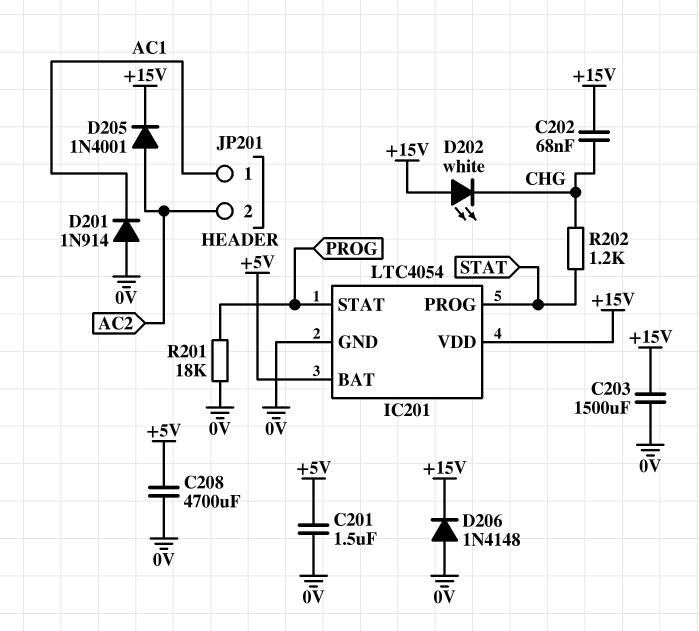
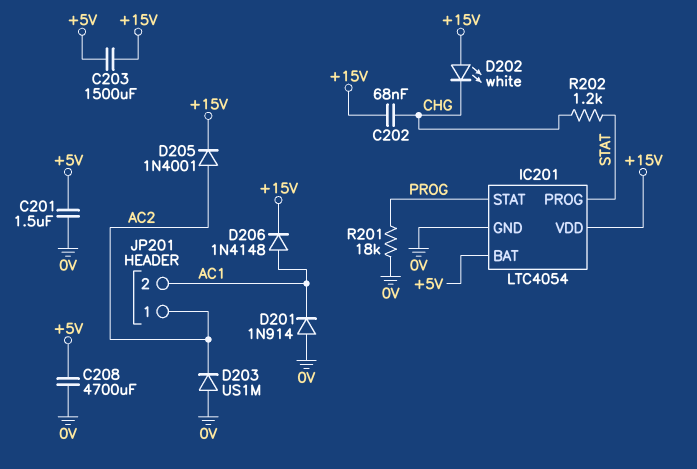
C203: 1500uF (+15V, 0V) -> 1500uF (+5V, +15V)
D203: none -> diode US1M (A 0V, K AC2)
D206: diode 1N4148 (A 0V, K +15V) -> diode 1N4148 (A AC1, K +15V)
JP201 pin 1: AC1 -> AC2
JP201 pin 2: AC2 -> AC1

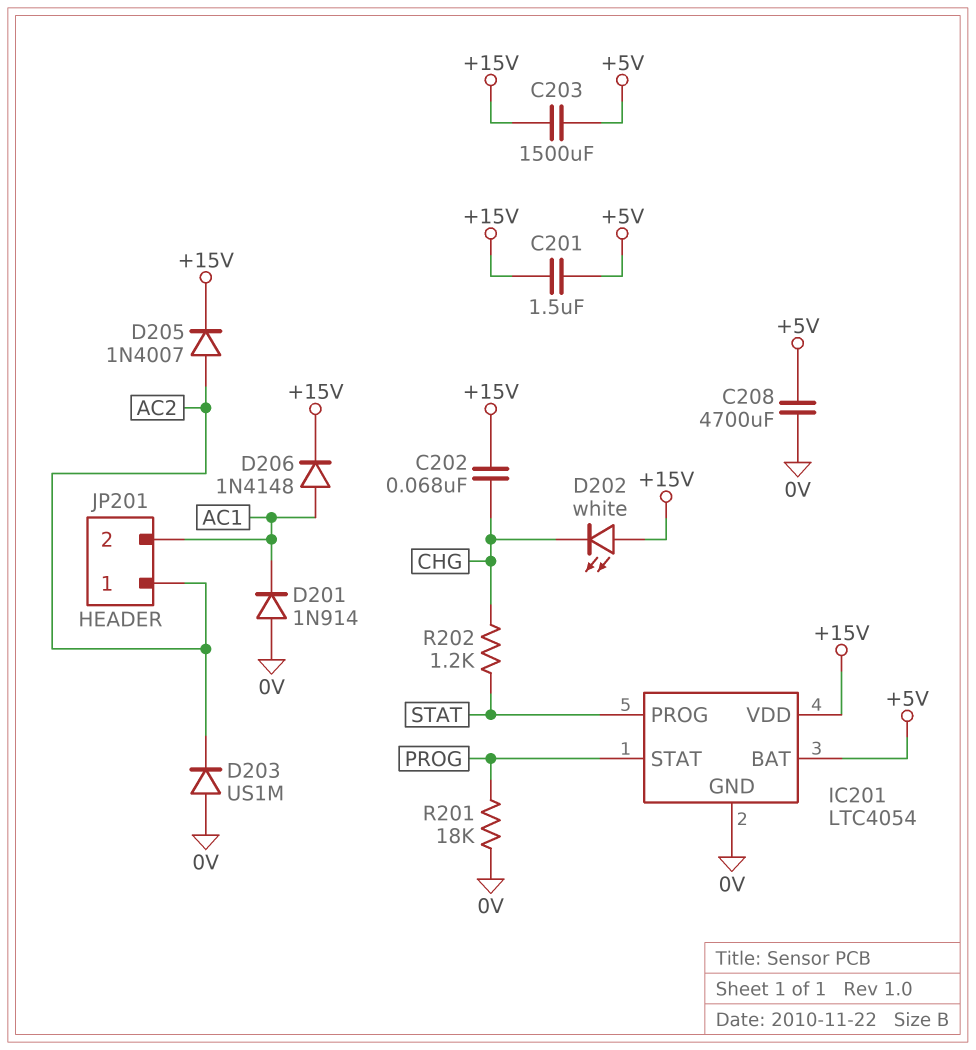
C201: 1.5uF (+5V, 0V) -> 1.5uF (+5V, +15V)
D205: diode 1N4001 (A AC2, K +15V) -> diode 1N4007 (A AC2, K +15V)

